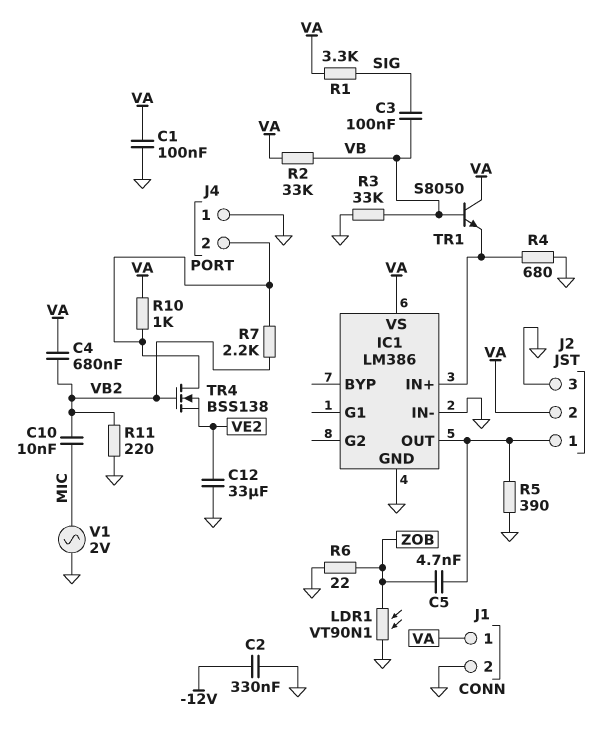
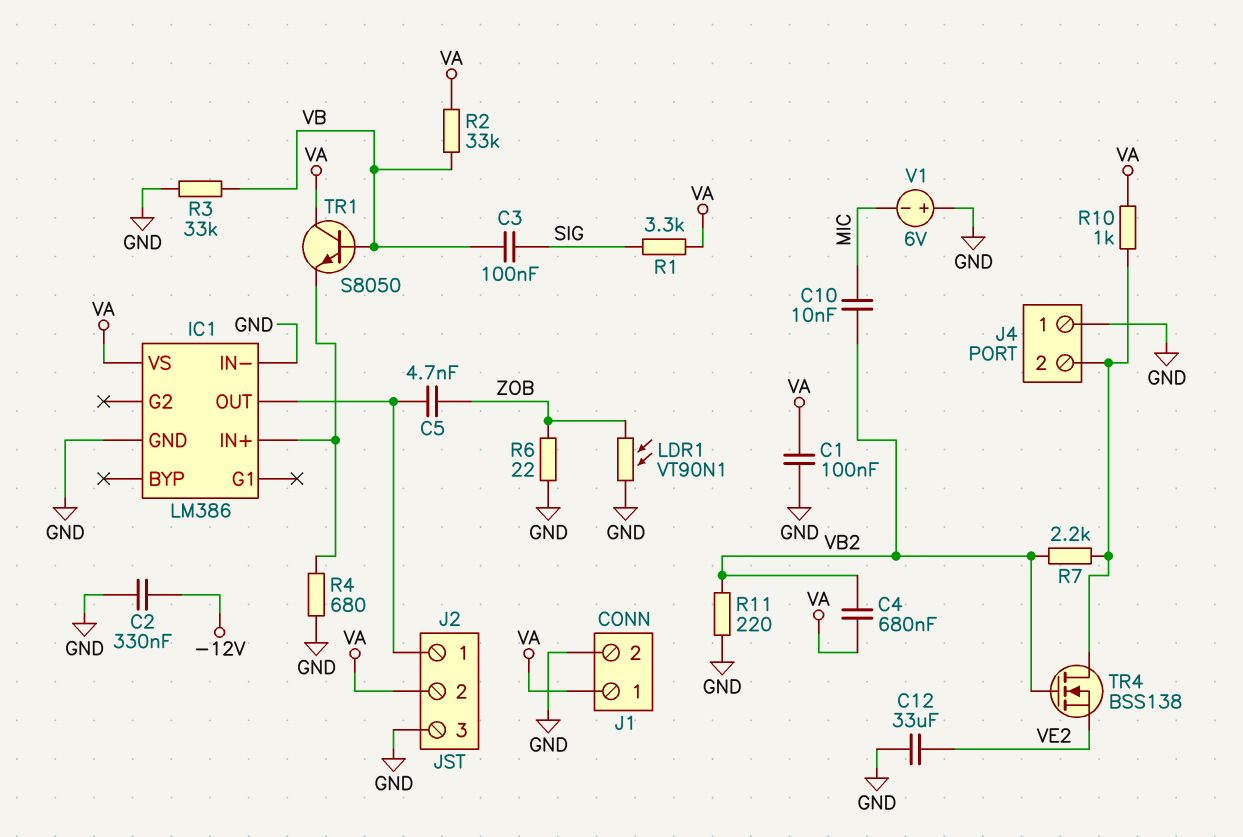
R5: 390 (GND, IC1/OUT) -> none
V1: AC 2V (GND, MIC) -> 6V (plus GND, minus MIC)

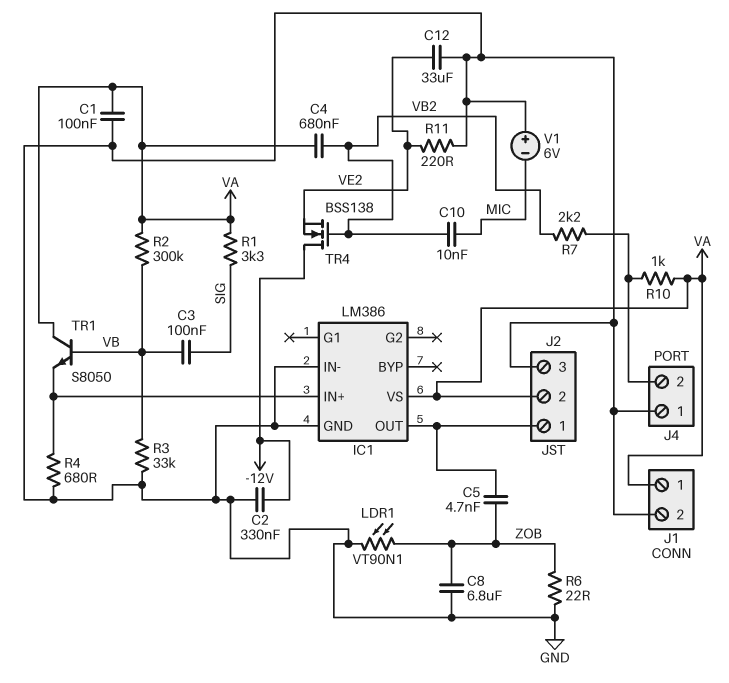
C8: none -> 6.8uF (GND, ZOB)
R2: 33k (VA, VB) -> 300k (VA, VB)
R11: 220 (GND, VB2) -> 220 (GND, VE2)
TR4: NMOS BSS138 (G VB2, D J4/2, S VE2) -> NMOS BSS138 (G VB2, D -12V, S VE2)

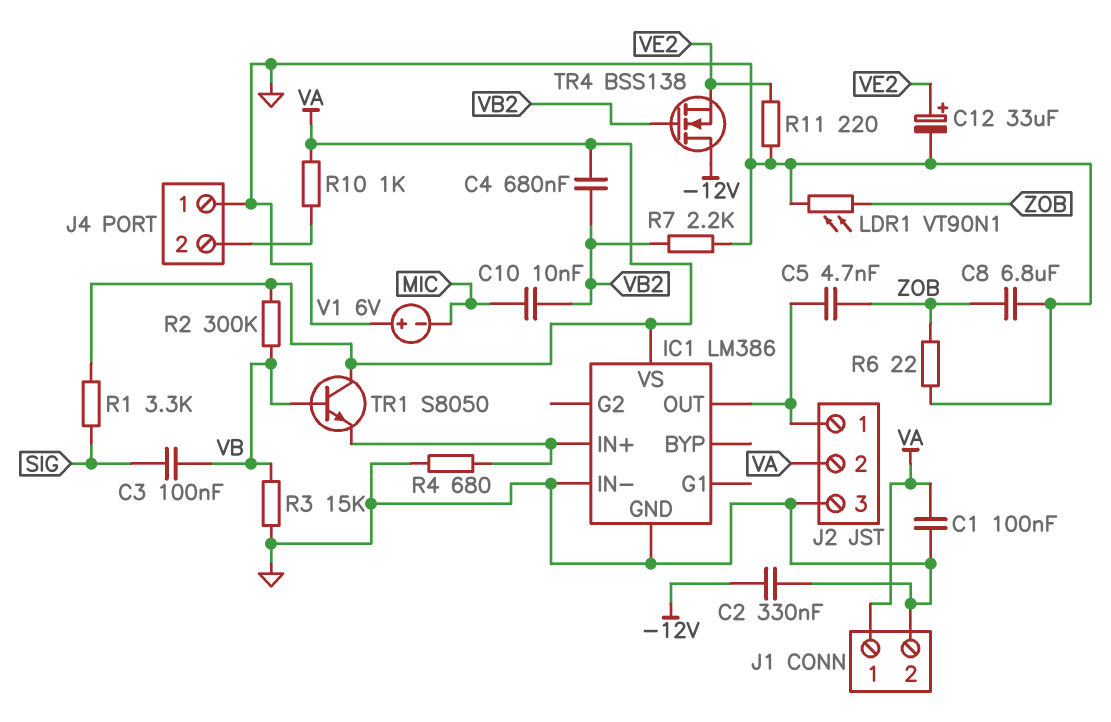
C12: 33uF (GND, VE2) -> 33uF (plus VE2, minus GND)
R3: 33k (GND, VB) -> 15k (GND, VB)
R7: 2.2k (J4/2, VB2) -> 2.2k (GND, VB2)

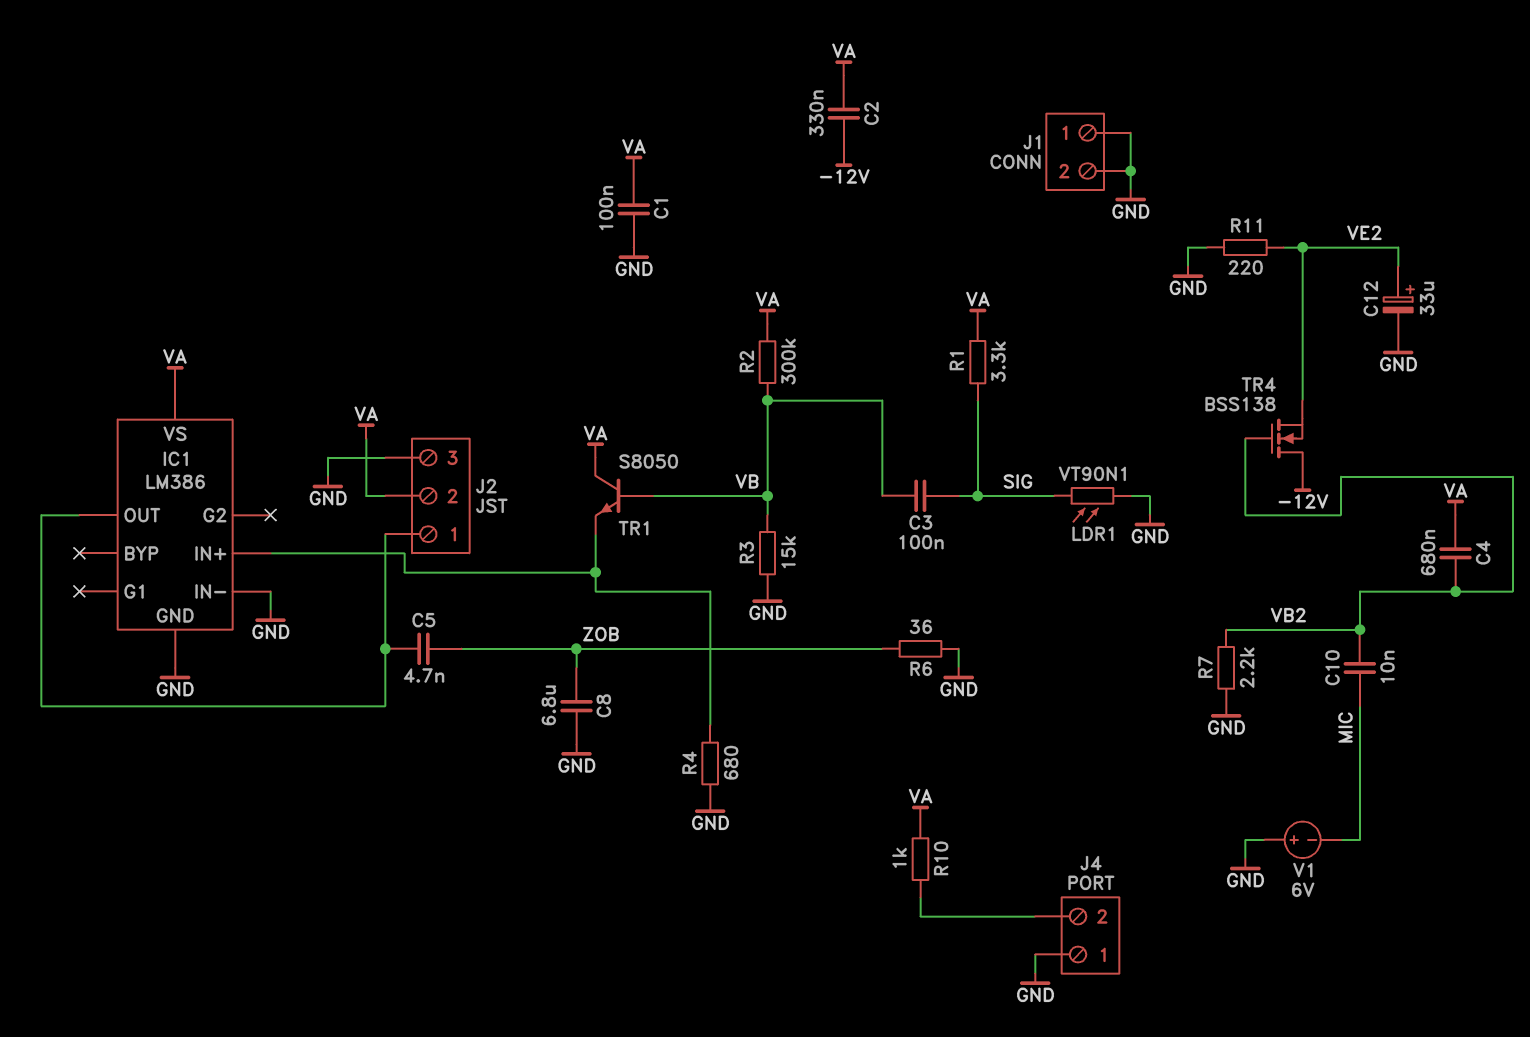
C2: 330nF (-12V, GND) -> 330nF (-12V, VA)
J1 pin 1: VA -> GND
LDR1: VT90N1 (GND, ZOB) -> VT90N1 (GND, SIG)
R6: 22 (GND, ZOB) -> 36 (GND, ZOB)

